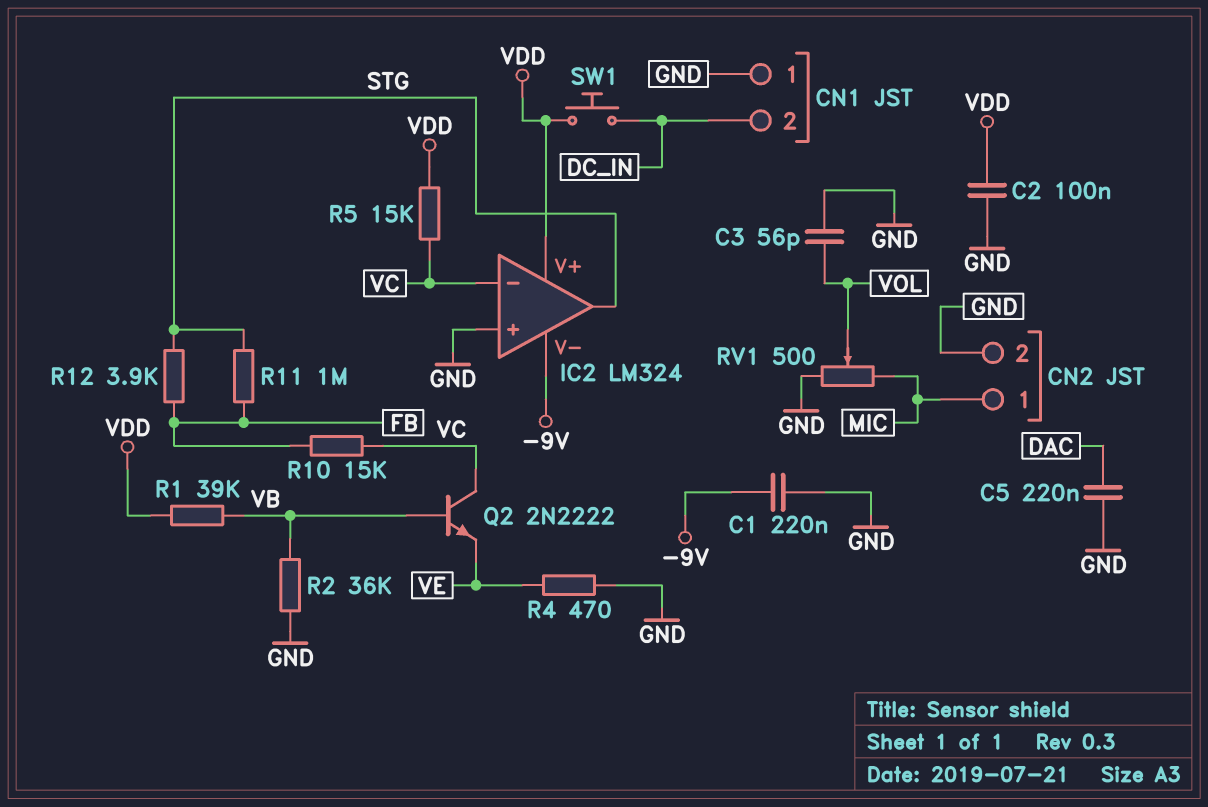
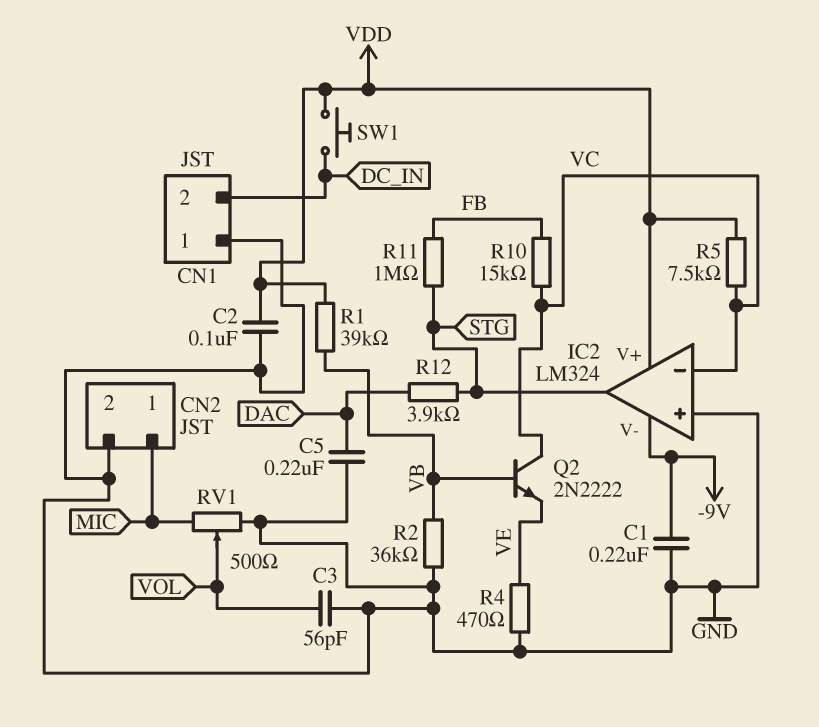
R5: 15k (VC, VDD) -> 7.5k (VC, VDD)
R12: 3.9k (FB, STG) -> 3.9k (DAC, STG)

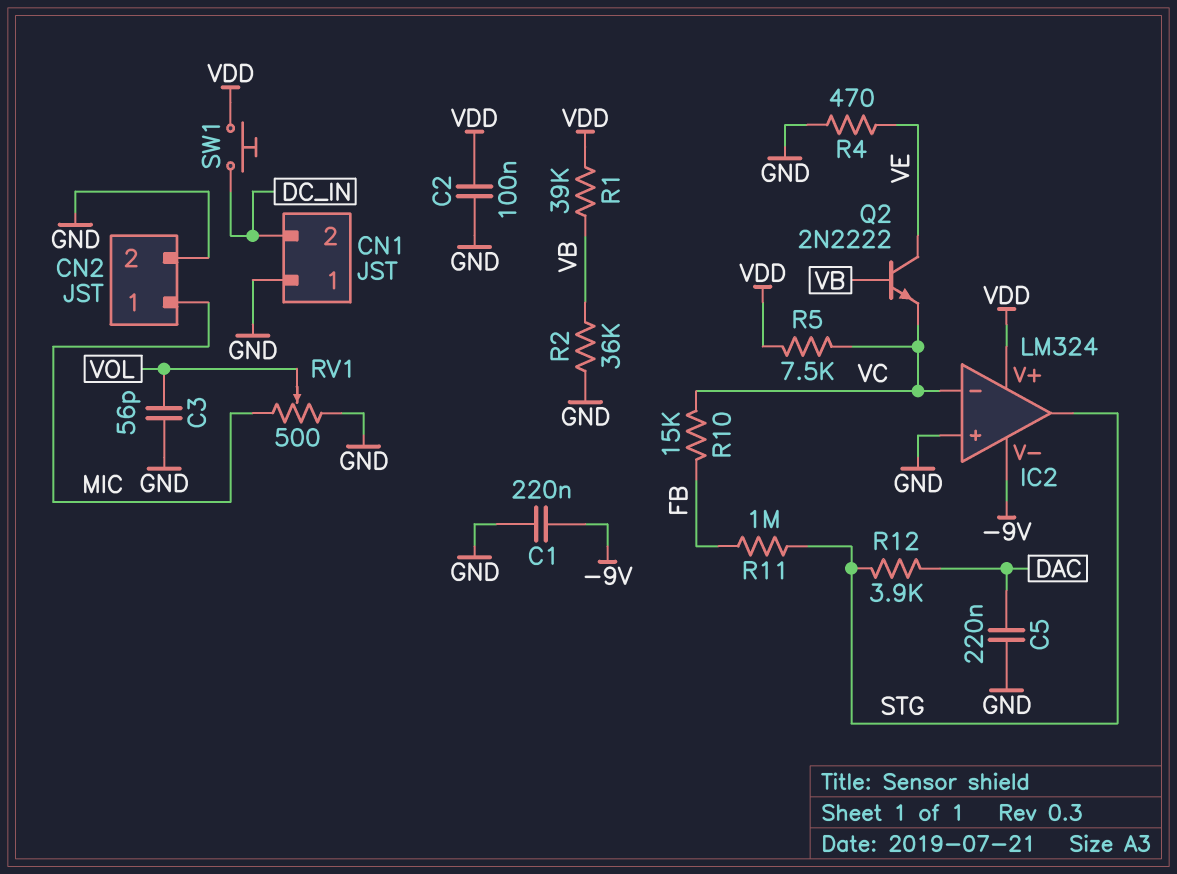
Q2: NPN 2N2222 (B VB, C VC, E VE) -> NPN 2N2222 (B VB, C VE, E VC)

